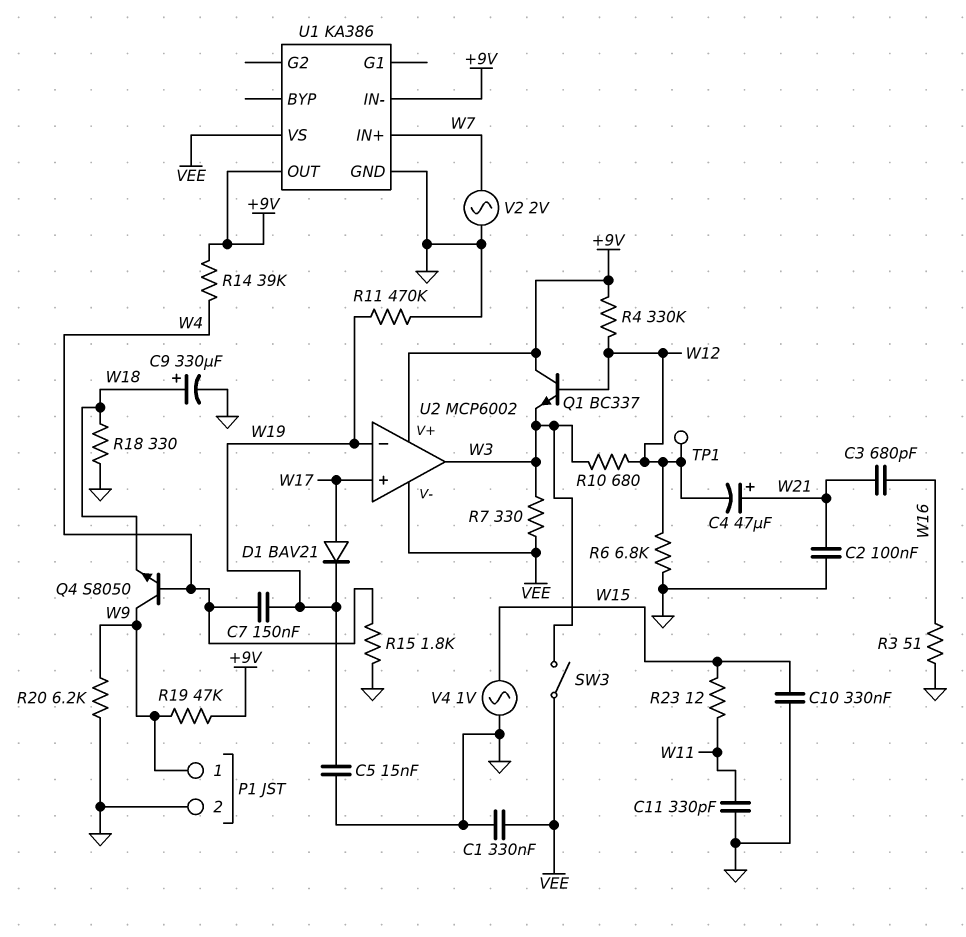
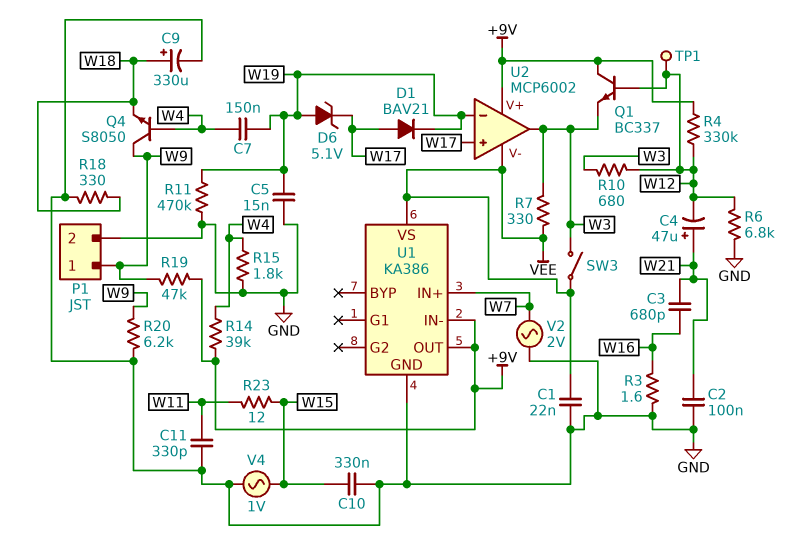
C1: 330nF (GND, VEE) -> 22nF (GND, VEE)
D6: none -> zener 5.1V (A W19, K W17)
R3: 51 (GND, W16) -> 1.6 (GND, W16)

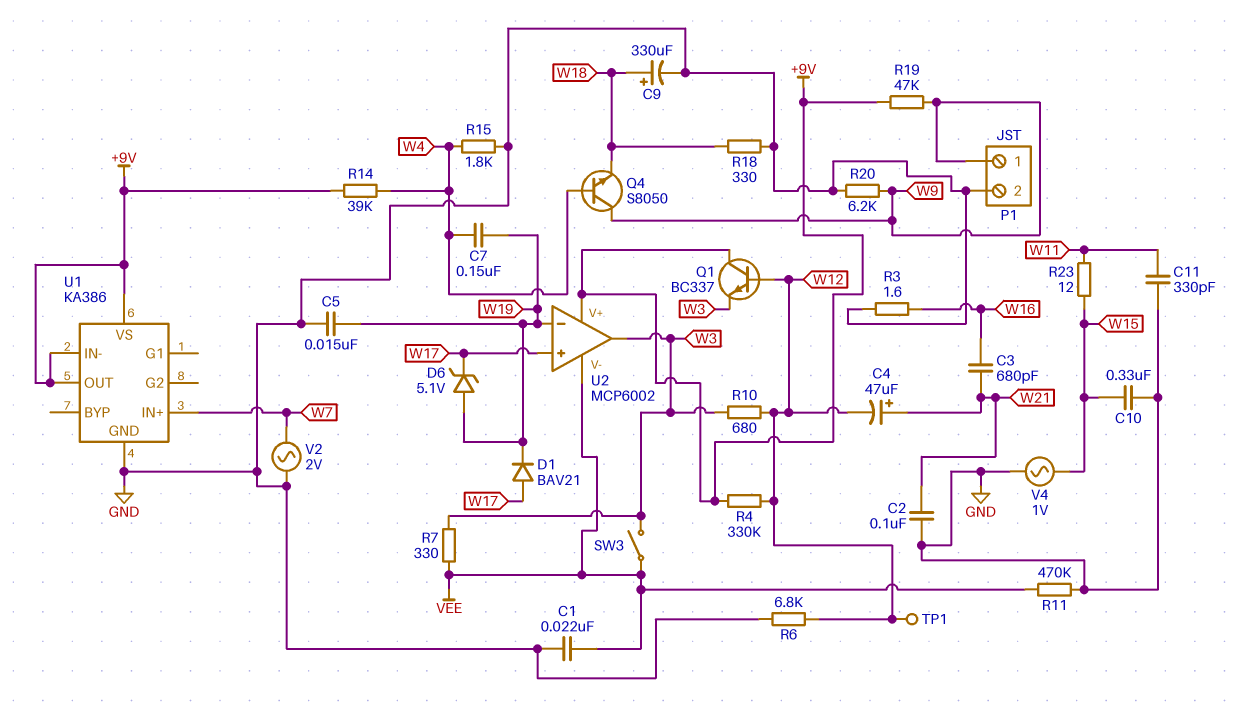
R11: 470k (GND, W19) -> 470k (GND, VEE)
U1 pin VS: VEE -> +9V

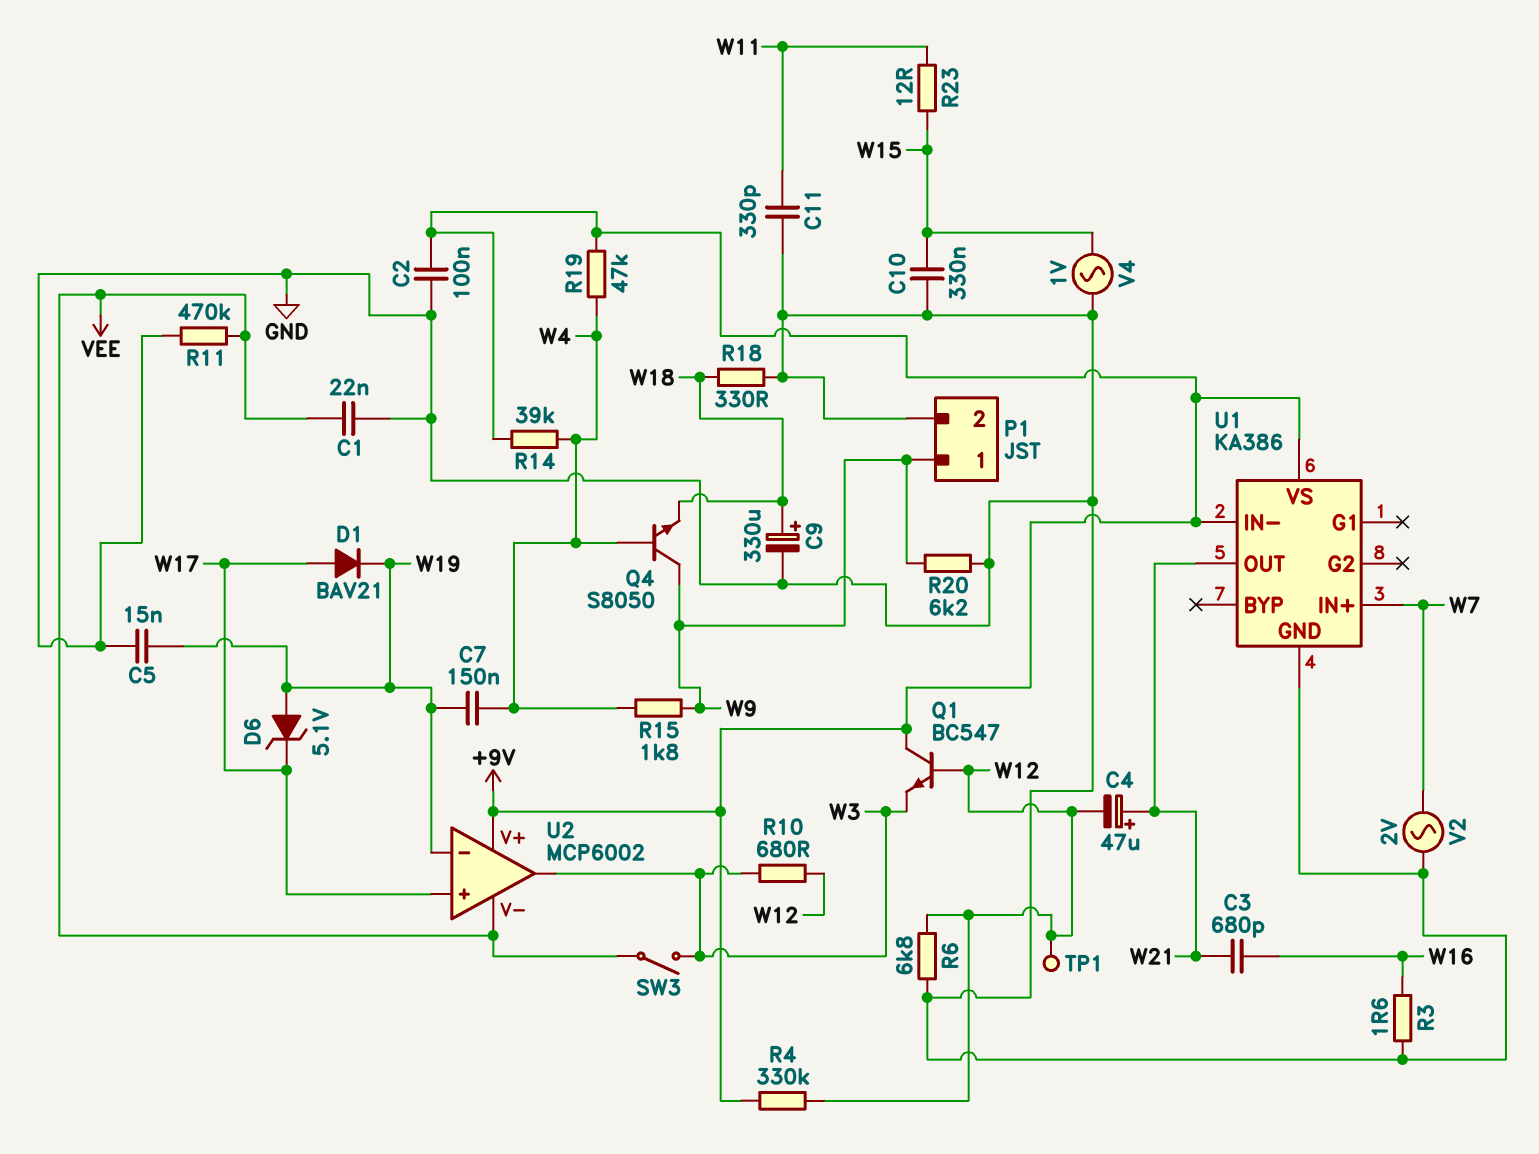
C2: 100nF (GND, W21) -> 100nF (+9V, GND)
Q1: NPN BC337 (B W12, C +9V, E W3) -> NPN BC547 (B W12, C +9V, E W3)
R7: 330 (VEE, W3) -> none
R15: 1.8k (GND, W4) -> 1.8k (W4, W9)
R19: 47k (+9V, W9) -> 47k (+9V, W4)
U1 pin OUT: +9V -> W21

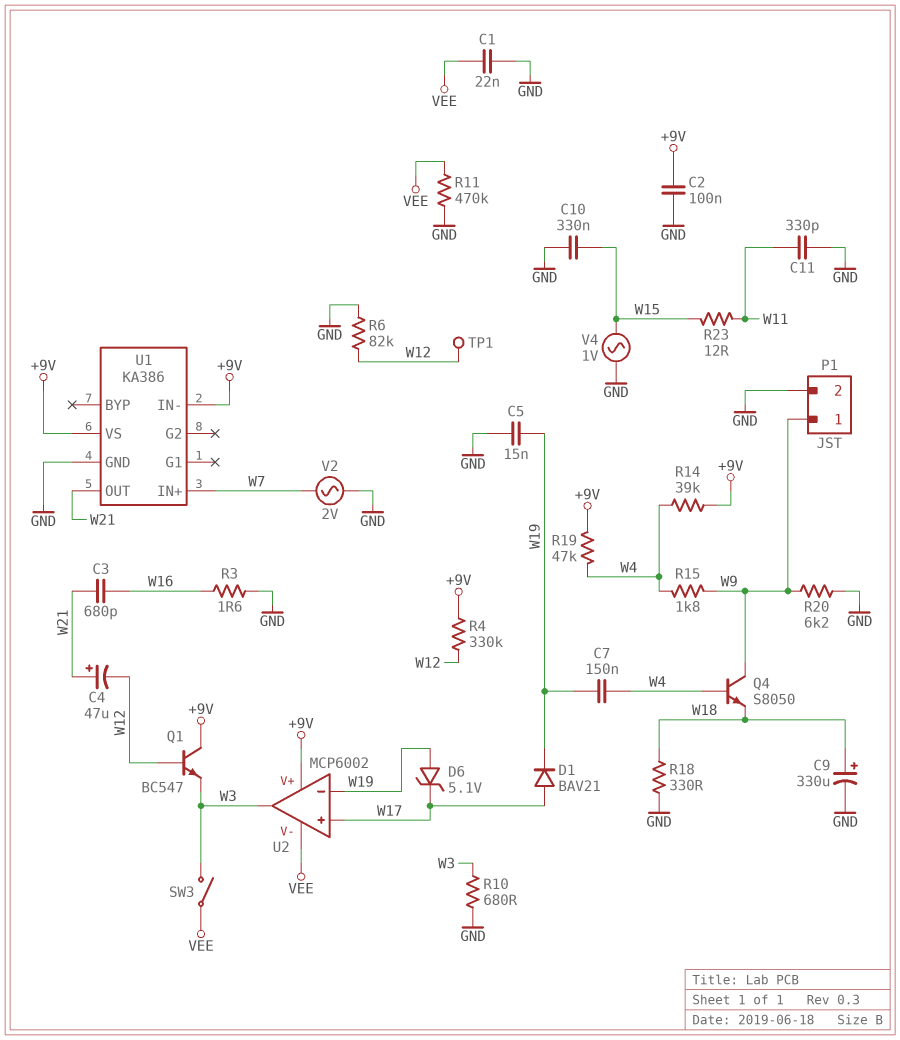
R6: 6.8k (GND, W12) -> 82k (GND, W12)
R10: 680 (W3, W12) -> 680 (GND, W3)

